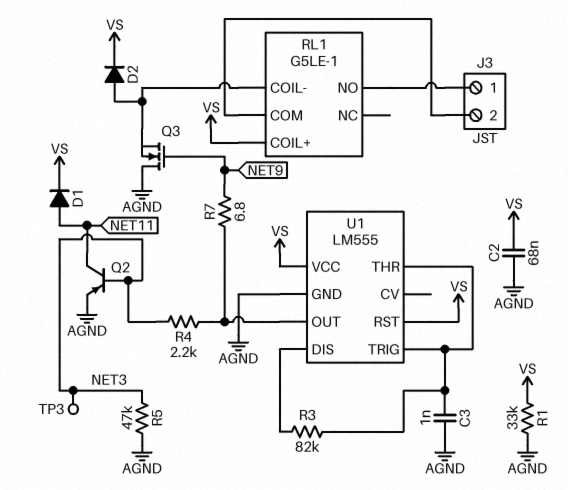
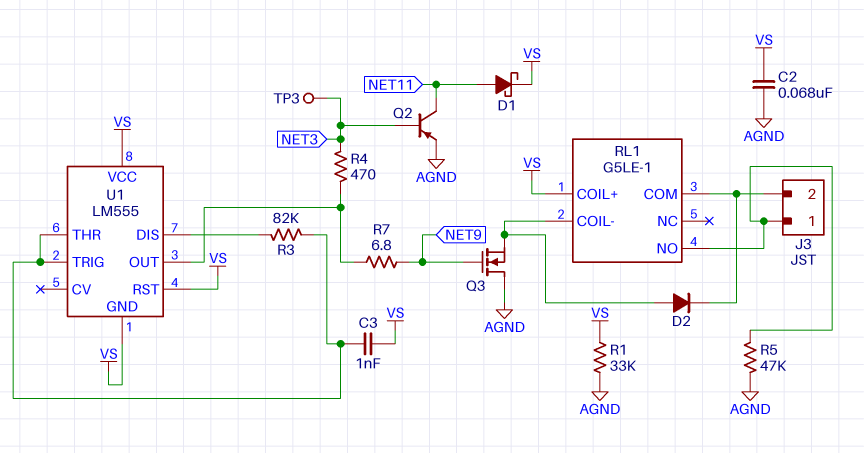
C3: 1nF (AGND, U1/THR) -> 1nF (U1/THR, VS)
D1: diode (A NET11, K VS) -> schottky (A NET11, K VS)
D2: diode (A RL1/COIL-, K VS) -> diode (A RL1/COIL-, K J3/2)
R4: 2.2k (NET3, U1/OUT) -> 470 (NET3, U1/OUT)
R5: 47k (AGND, NET3) -> 47k (AGND, J3/1)
U1 pin GND: AGND -> VS

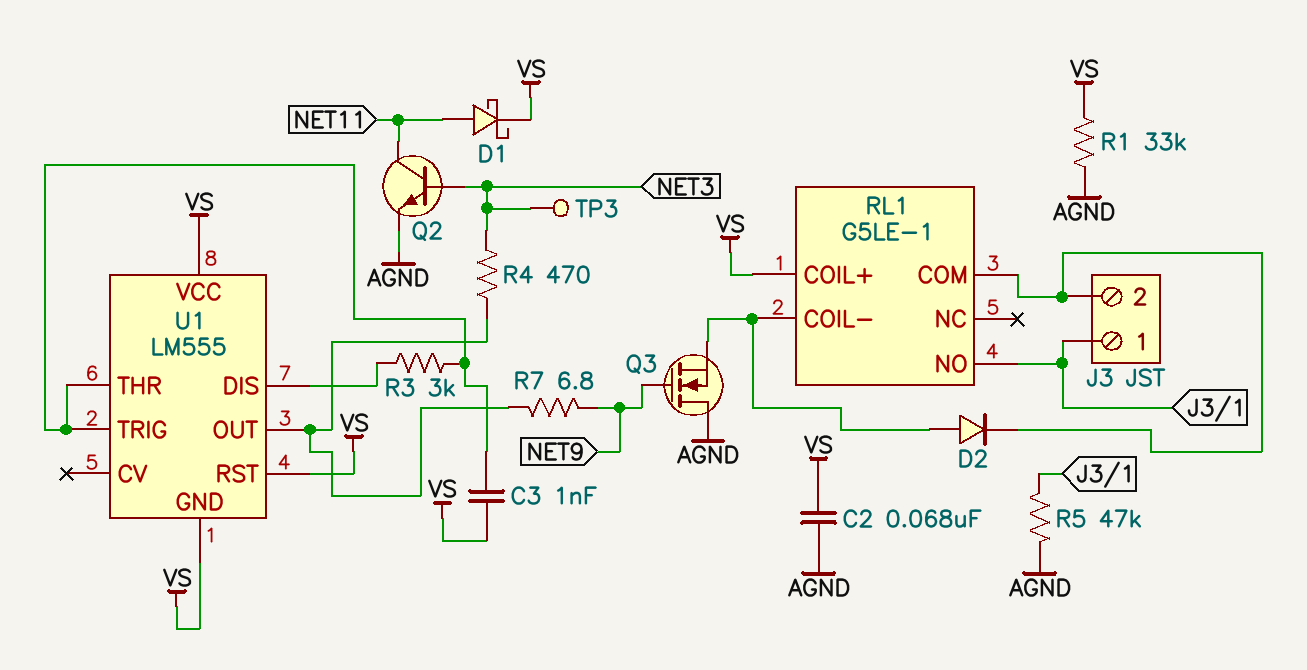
Q2: PNP (B NET3, C NET11, E AGND) -> NPN (B NET3, C NET11, E AGND)
R3: 82k (U1/DIS, U1/THR) -> 3k (U1/DIS, U1/THR)

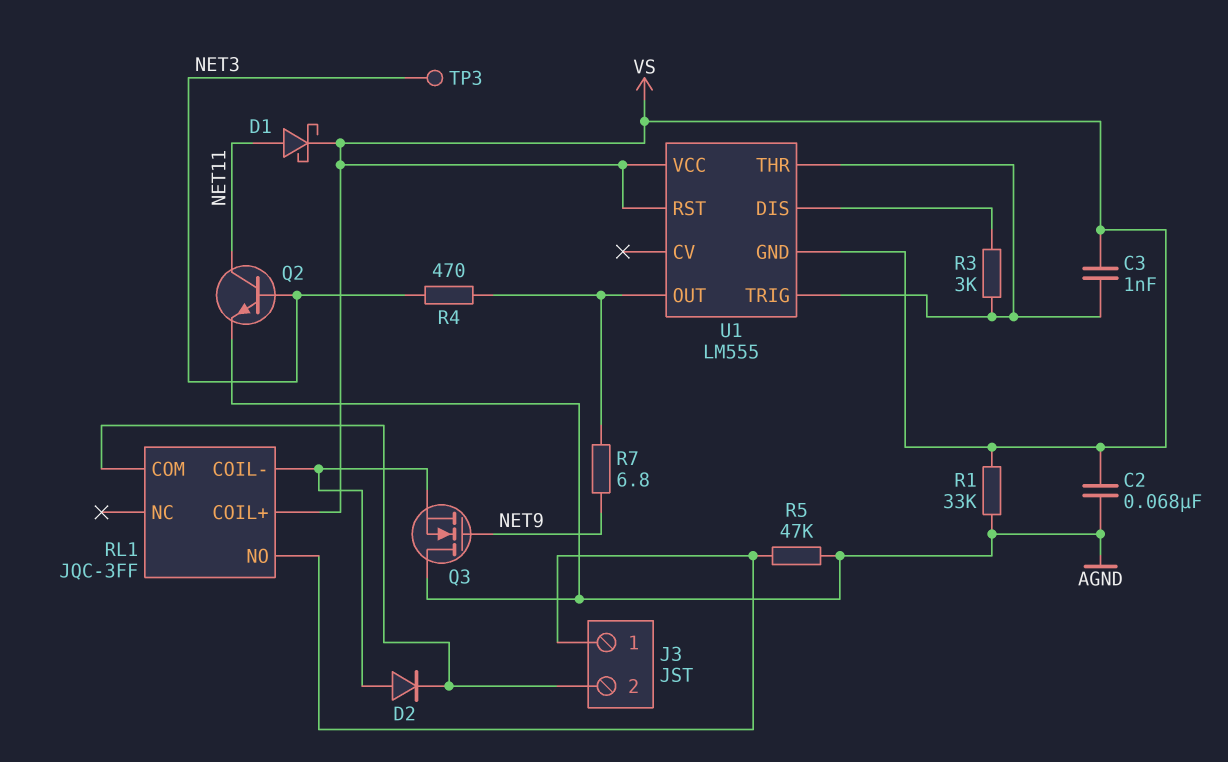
RL1: G5LE-1 -> JQC-3FF

